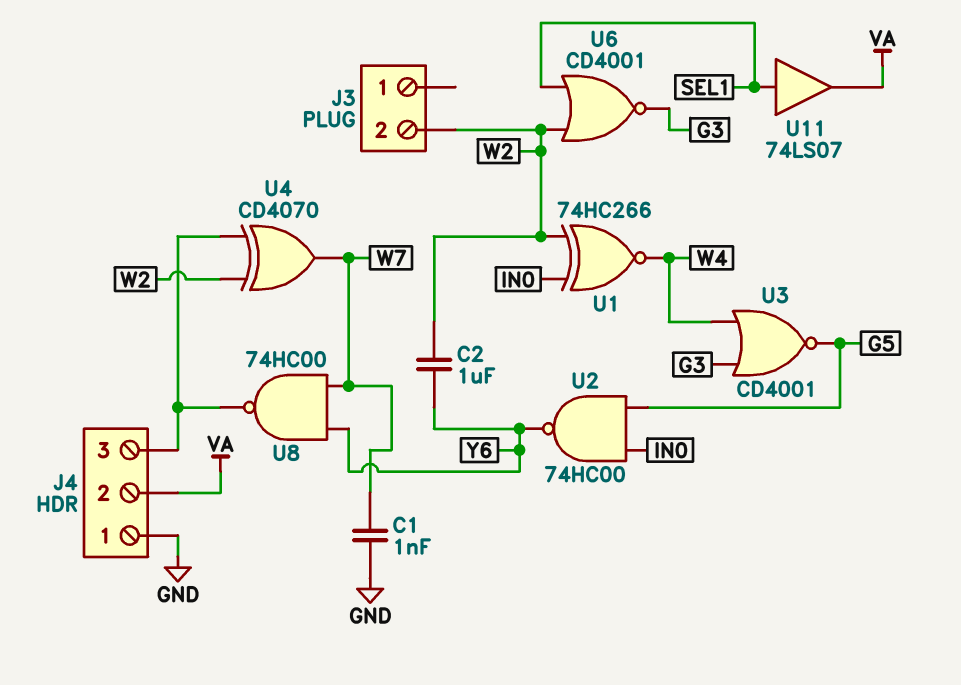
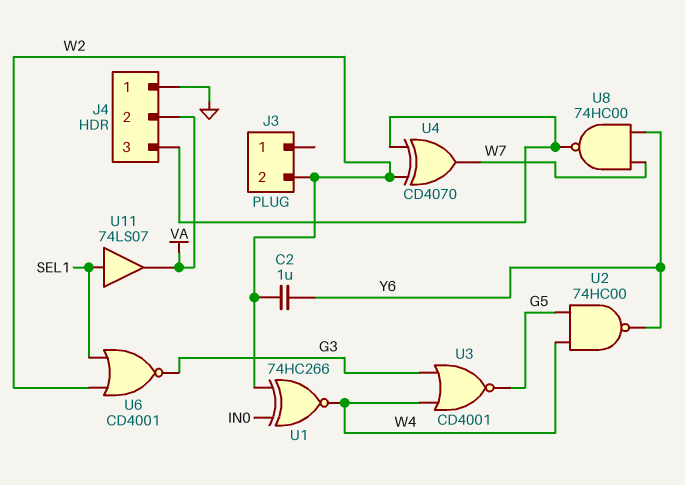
C1: 1nF (GND, W7) -> none
U2: NAND 74HC00 (in G5, in IN0, out Y6) -> NAND 74HC00 (in G5, in W4, out Y6)

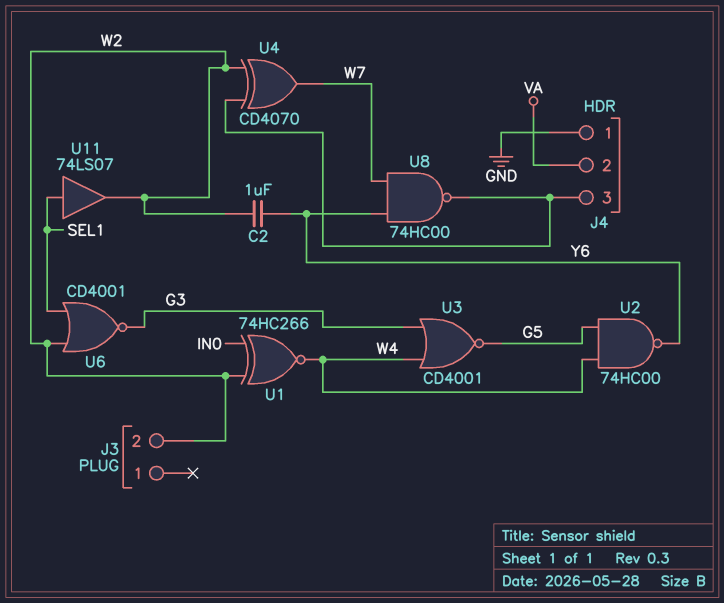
U11: buffer 74LS07 (in SEL1, out VA) -> buffer 74LS07 (in SEL1, out W2)

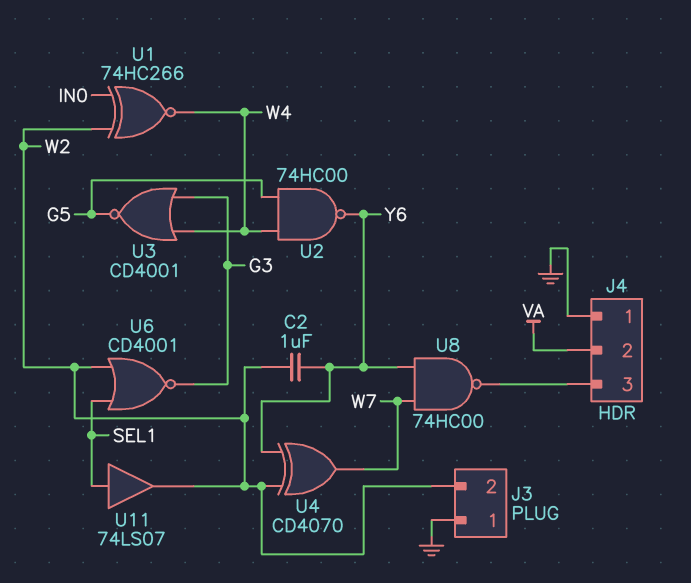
J3 pin 1: none -> GND
U4: XOR CD4070 (in J4/3, in W2, out W7) -> XOR CD4070 (in W2, in Y6, out W7)

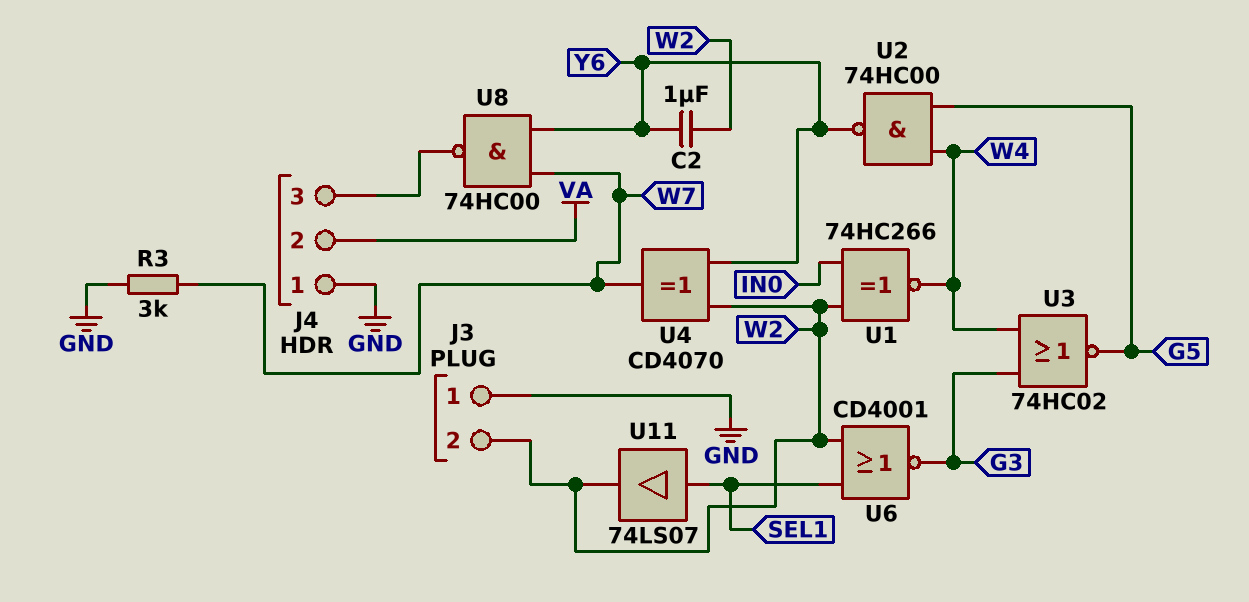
R3: none -> 3k (GND, W7)
U3: NOR CD4001 (in G3, in W4, out G5) -> NOR 74HC02 (in G3, in W4, out G5)

